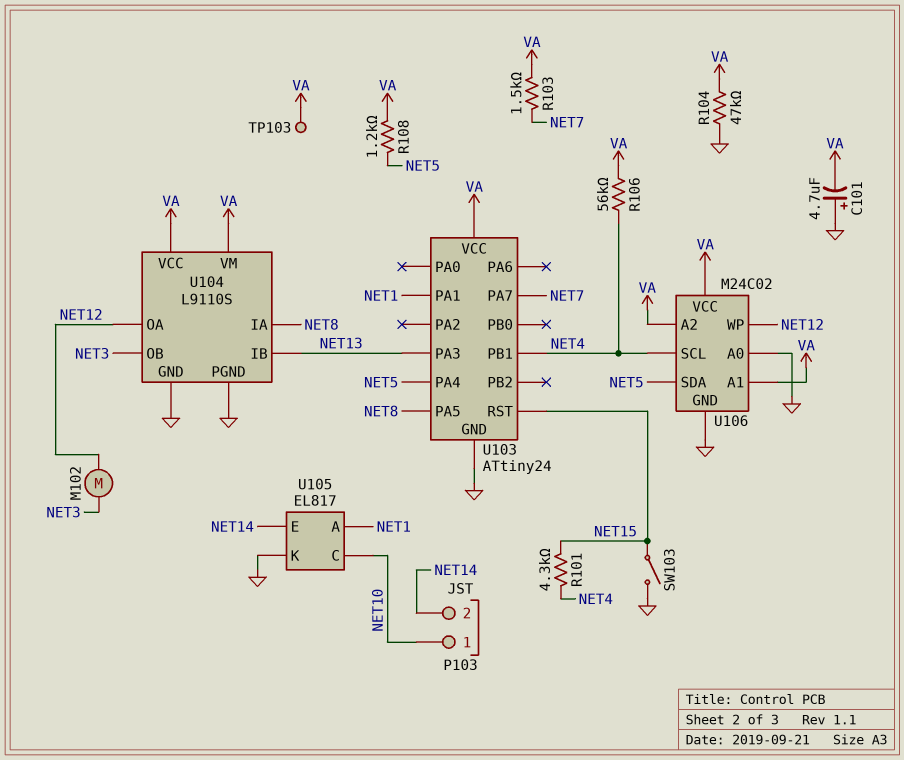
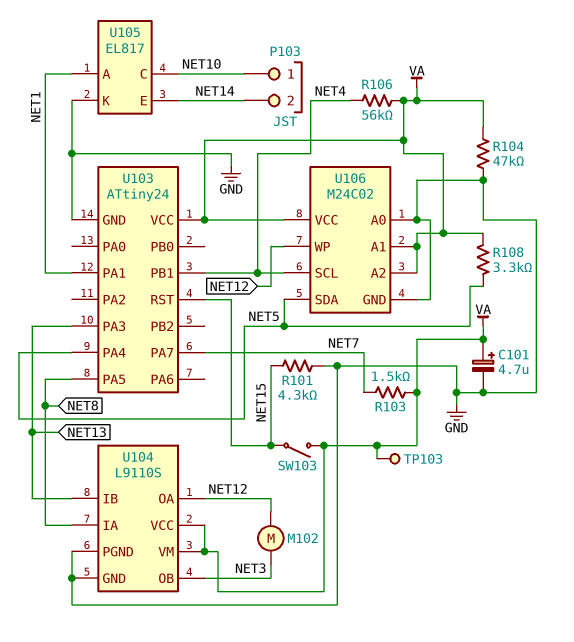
C101: 4.7uF (plus GND, minus VA) -> 4.7uF (plus VA, minus GND)
R101: 4.3k (NET4, NET15) -> 4.3k (GND, NET15)
R108: 1.2k (NET5, VA) -> 3.3k (NET5, VA)
SW103: switch (GND, NET15) -> switch (NET15, VA)

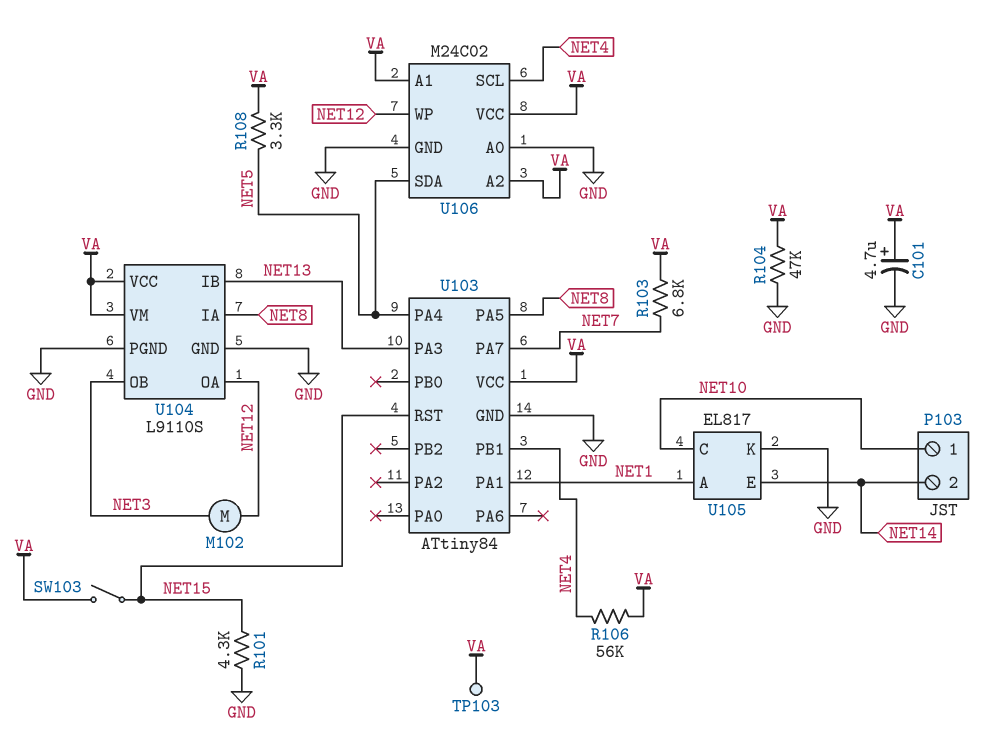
R103: 1.5k (NET7, VA) -> 6.8k (NET7, VA)
U103: ATtiny24 -> ATtiny84

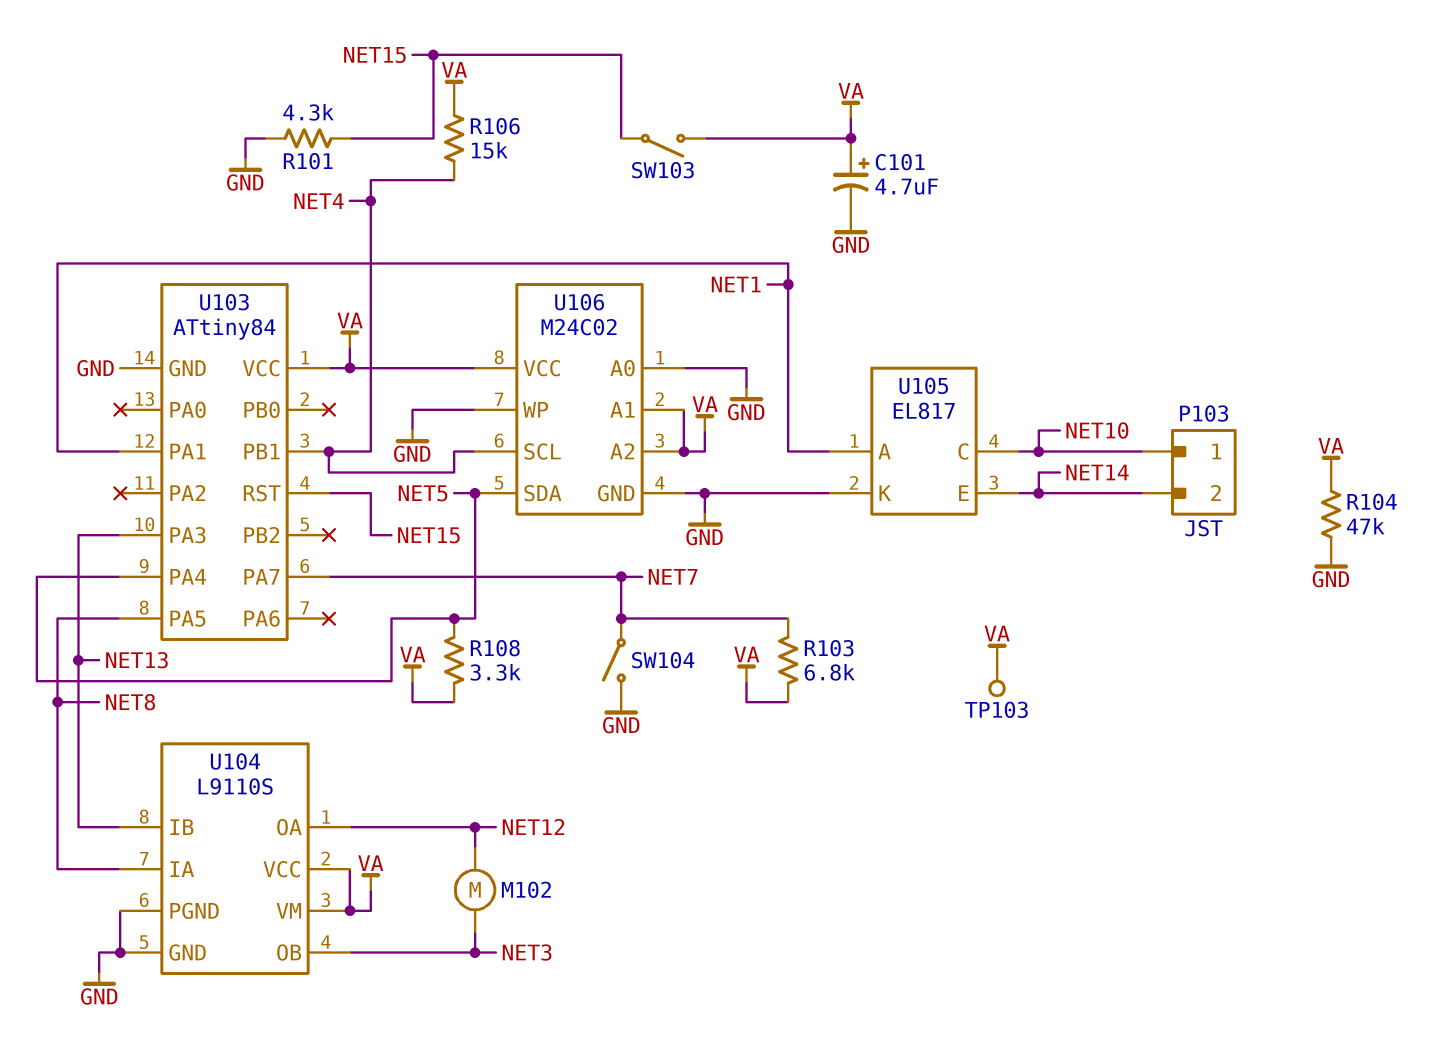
R106: 56k (NET4, VA) -> 15k (NET4, VA)
SW104: none -> switch (GND, NET7)
U106 pin WP: NET12 -> GND

